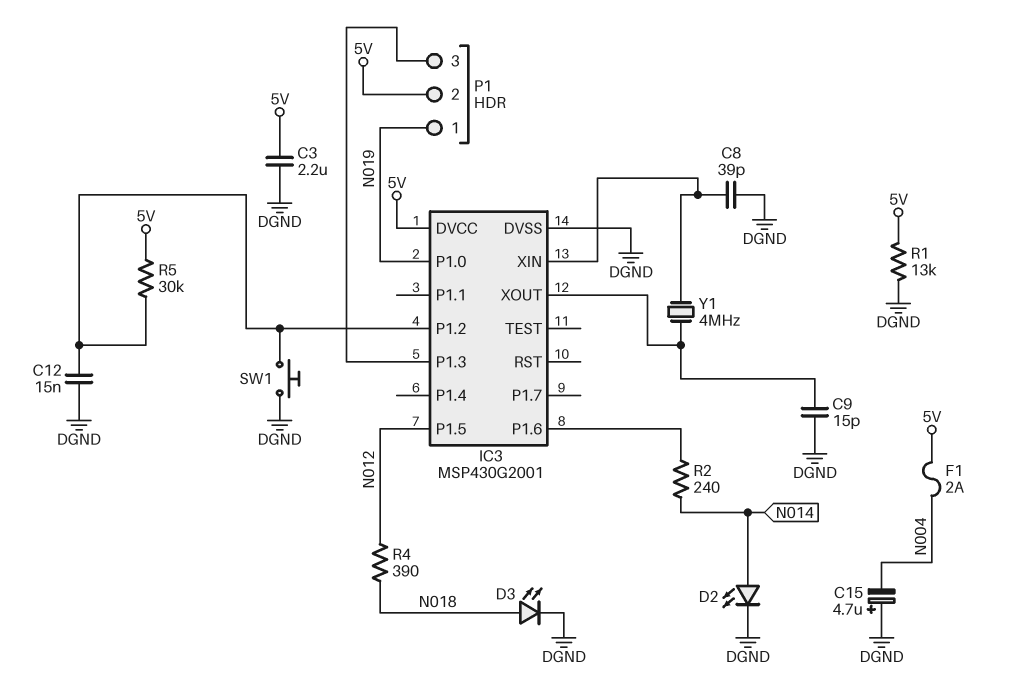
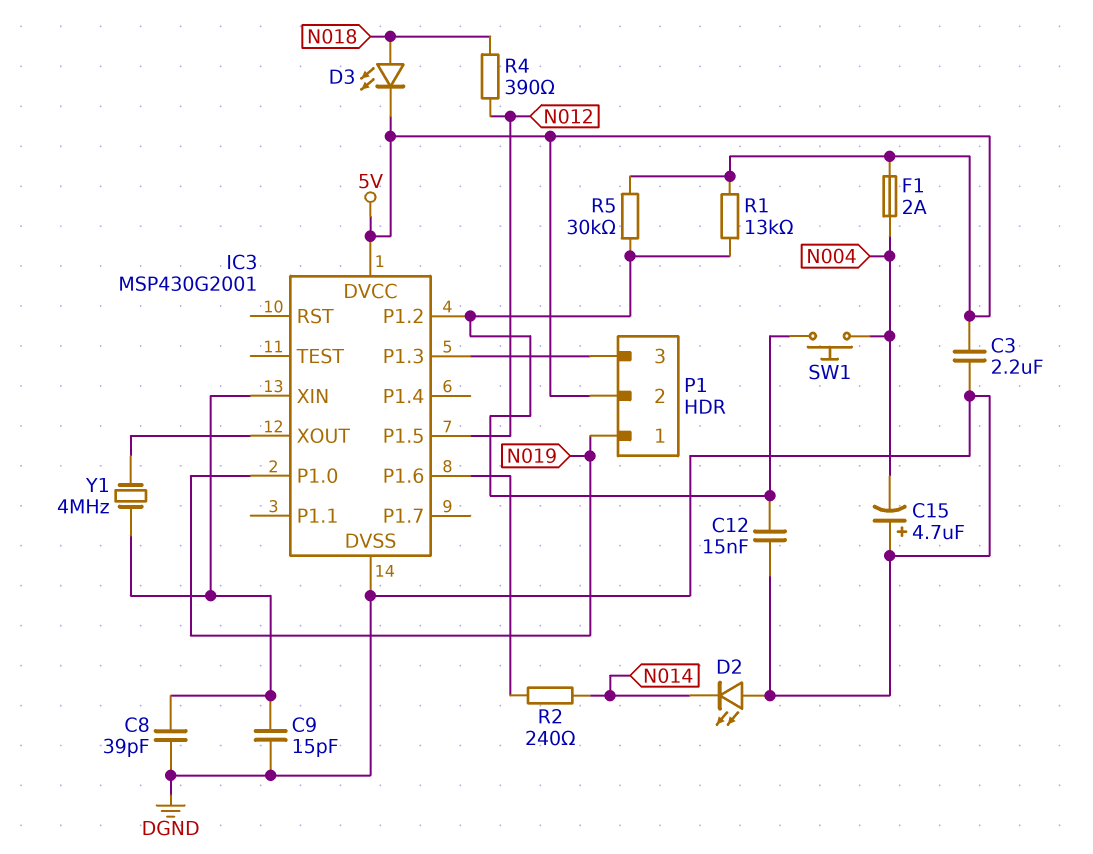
C9: 15pF (DGND, IC3/XOUT) -> 15pF (DGND, IC3/XIN)
D2: LED (A N014, K DGND) -> LED (A DGND, K N014)
D3: LED (A N018, K DGND) -> LED (A N018, K 5V)
R1: 13k (5V, DGND) -> 13k (5V, IC3/P1.2)
SW1: button (DGND, IC3/P1.2) -> button (IC3/P1.2, N004)

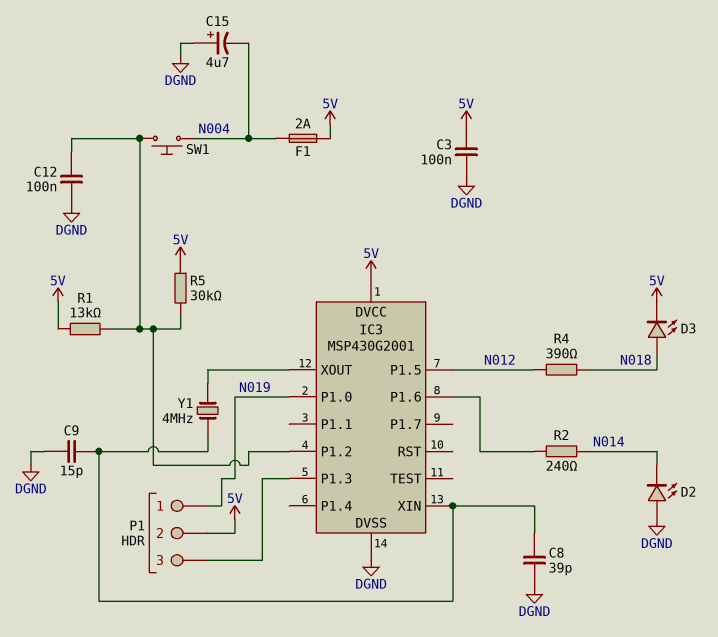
C3: 2.2uF (5V, DGND) -> 100nF (5V, DGND)
C12: 15nF (DGND, IC3/P1.2) -> 100nF (DGND, IC3/P1.2)

